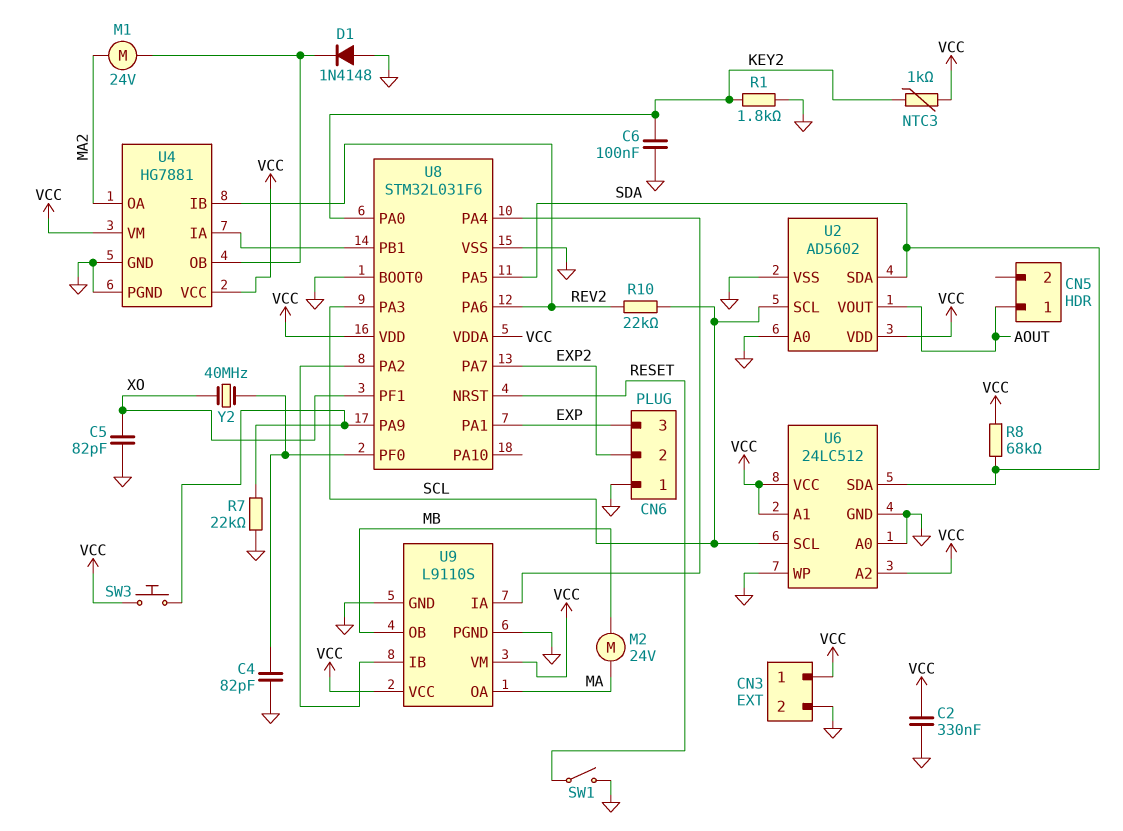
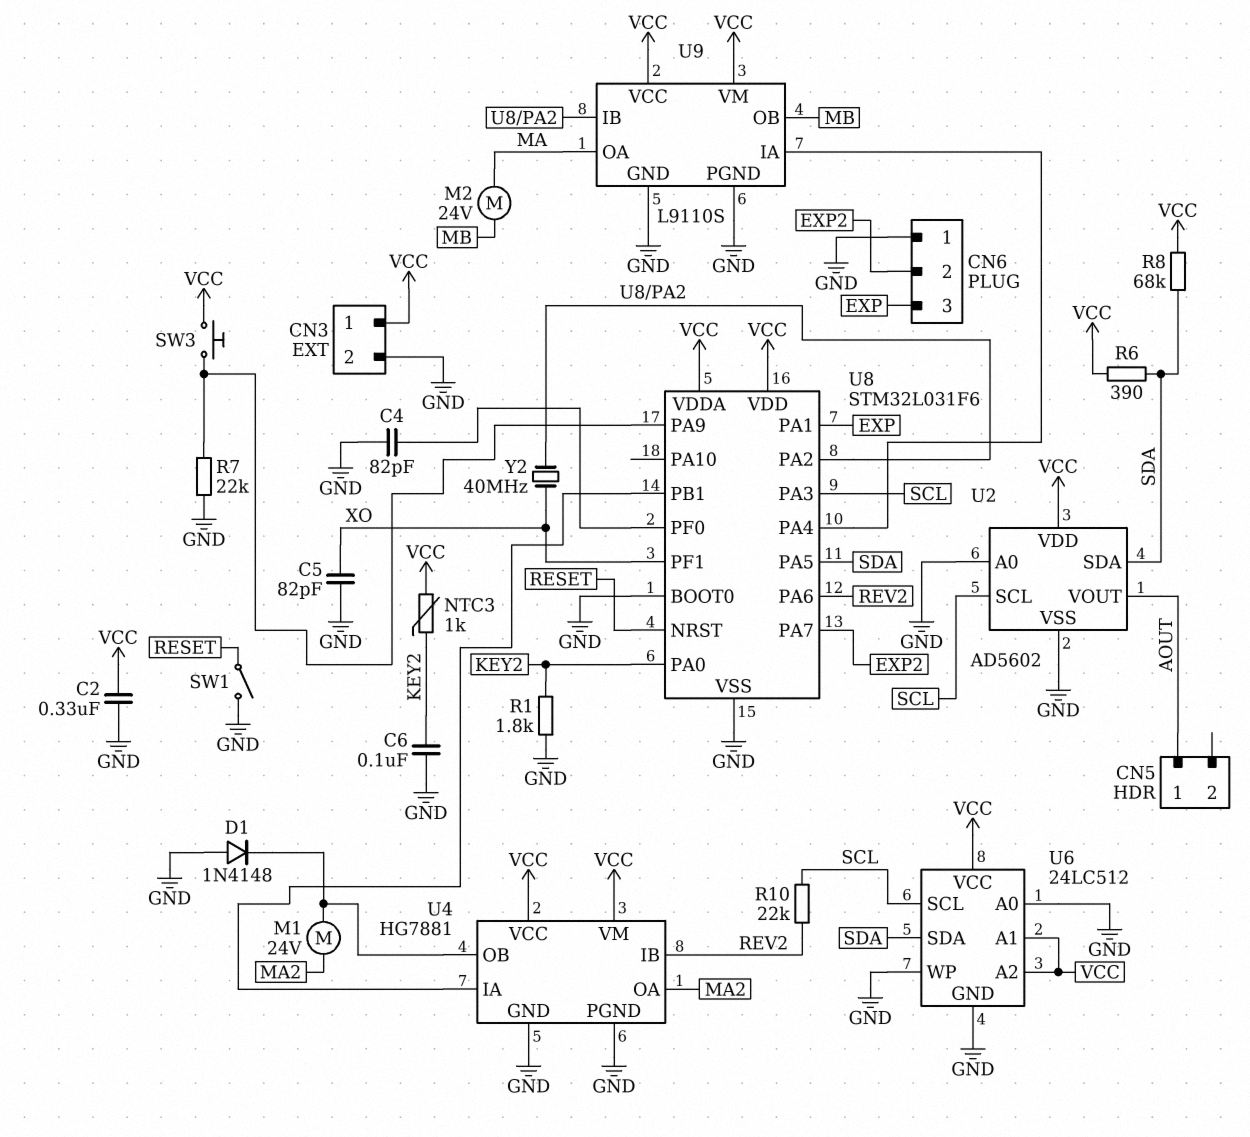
R6: none -> 390 (SDA, VCC)
Y2: 40MHz (U8/PF0, XO) -> 40MHz (U8/PA2, XO)

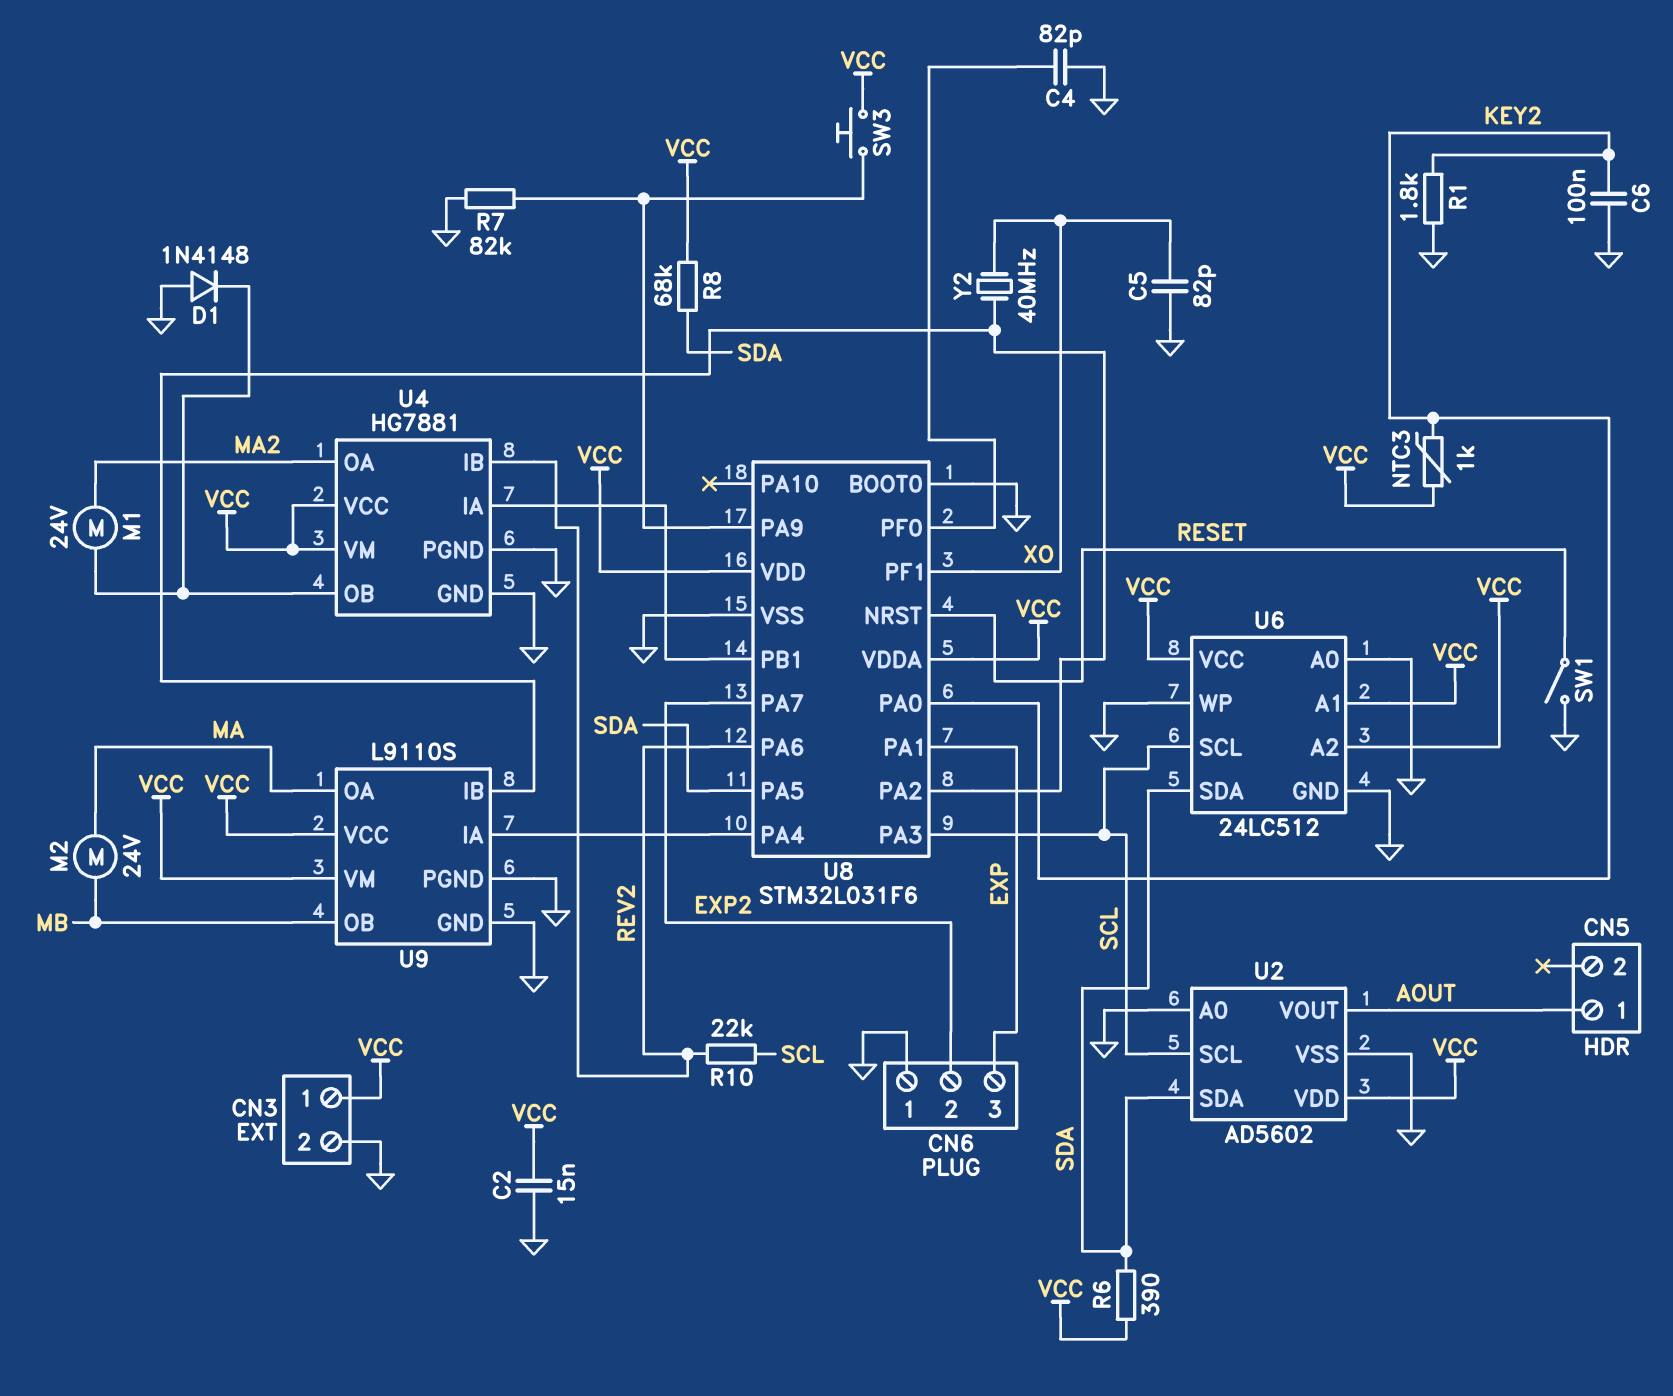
C2: 330nF (GND, VCC) -> 15nF (GND, VCC)
R7: 22k (GND, U8/PA9) -> 82k (GND, U8/PA9)

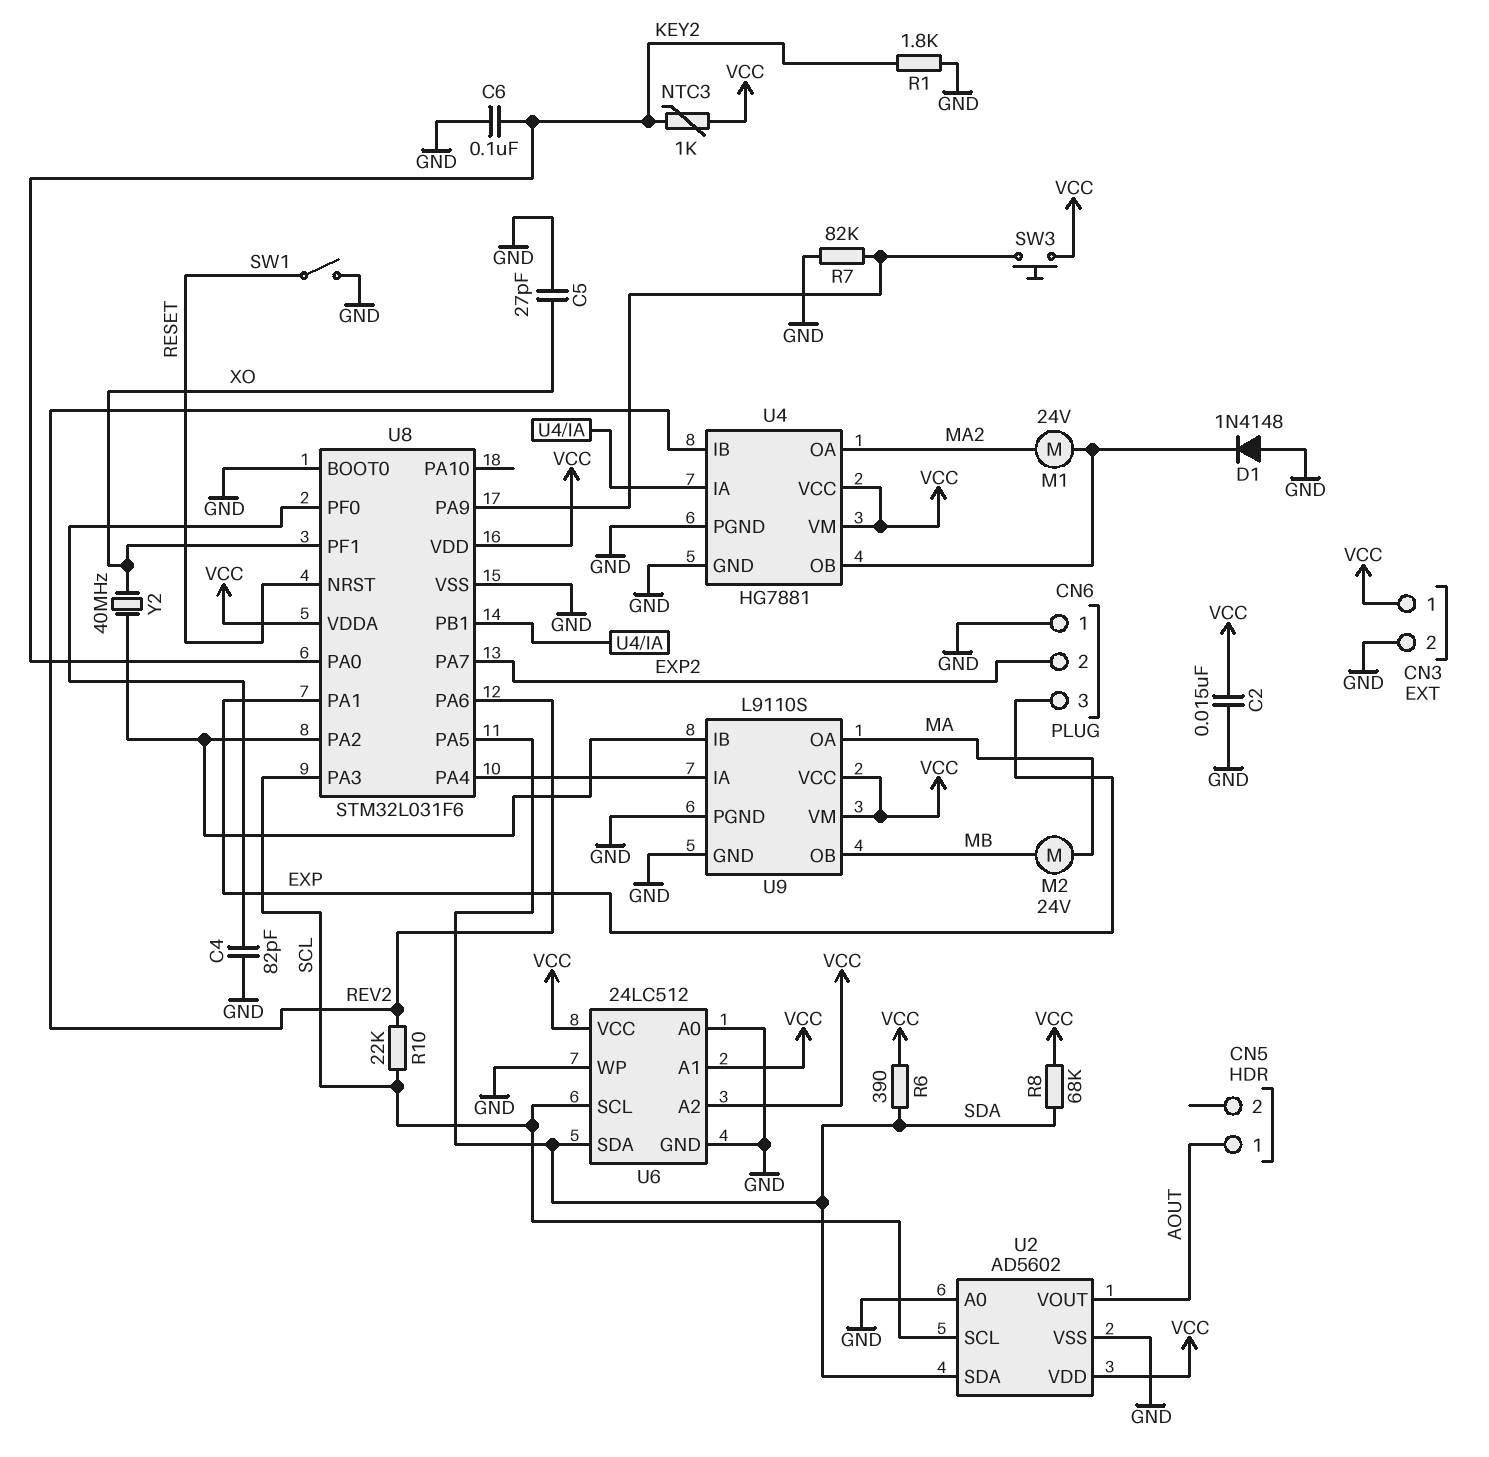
C5: 82pF (GND, XO) -> 27pF (GND, XO)

